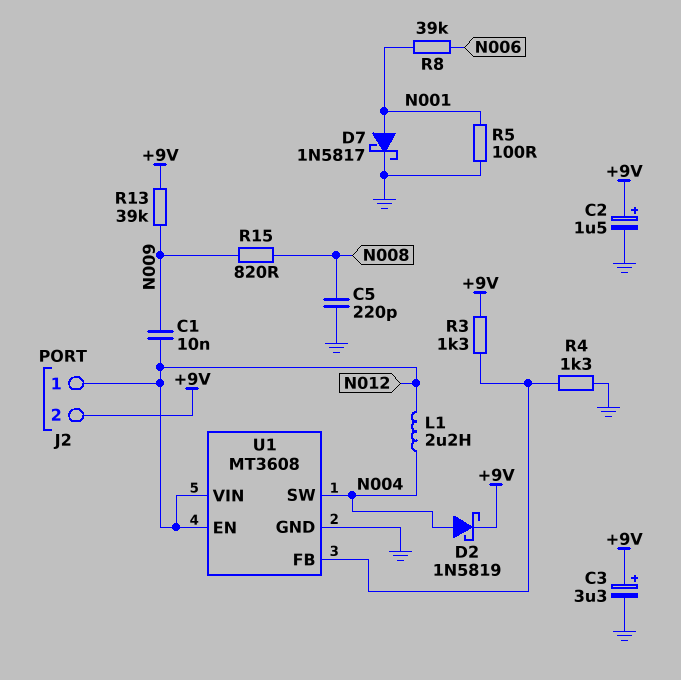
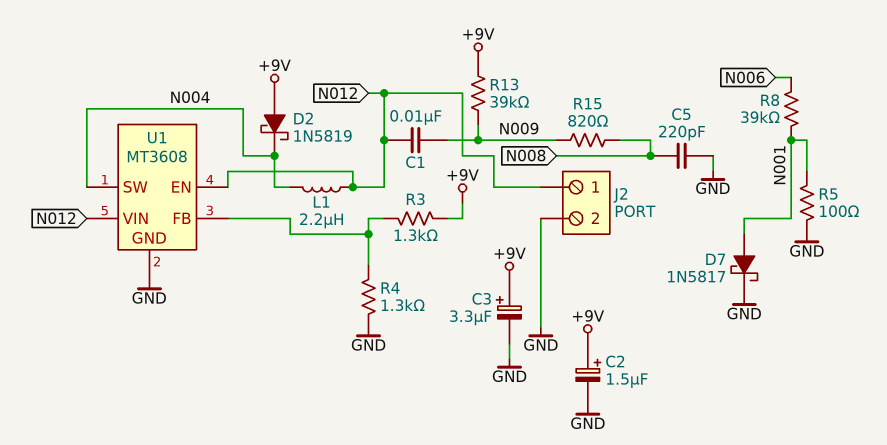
D2: schottky 1N5819 (A N004, K +9V) -> schottky 1N5819 (A +9V, K N004)
J2 pin 2: +9V -> GND

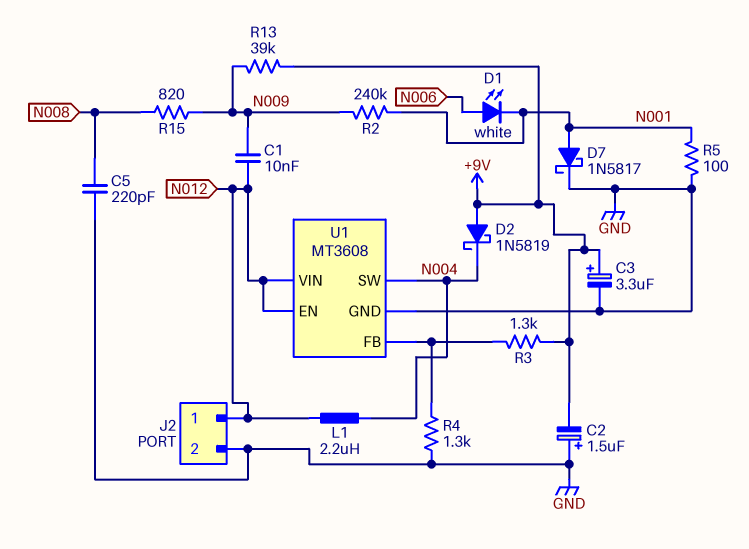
C2: 1.5uF (plus +9V, minus GND) -> 1.5uF (plus GND, minus +9V)
D1: none -> LED white (A N006, K N001)
R2: none -> 240k (N001, N009)
R8: 39k (N001, N006) -> none

